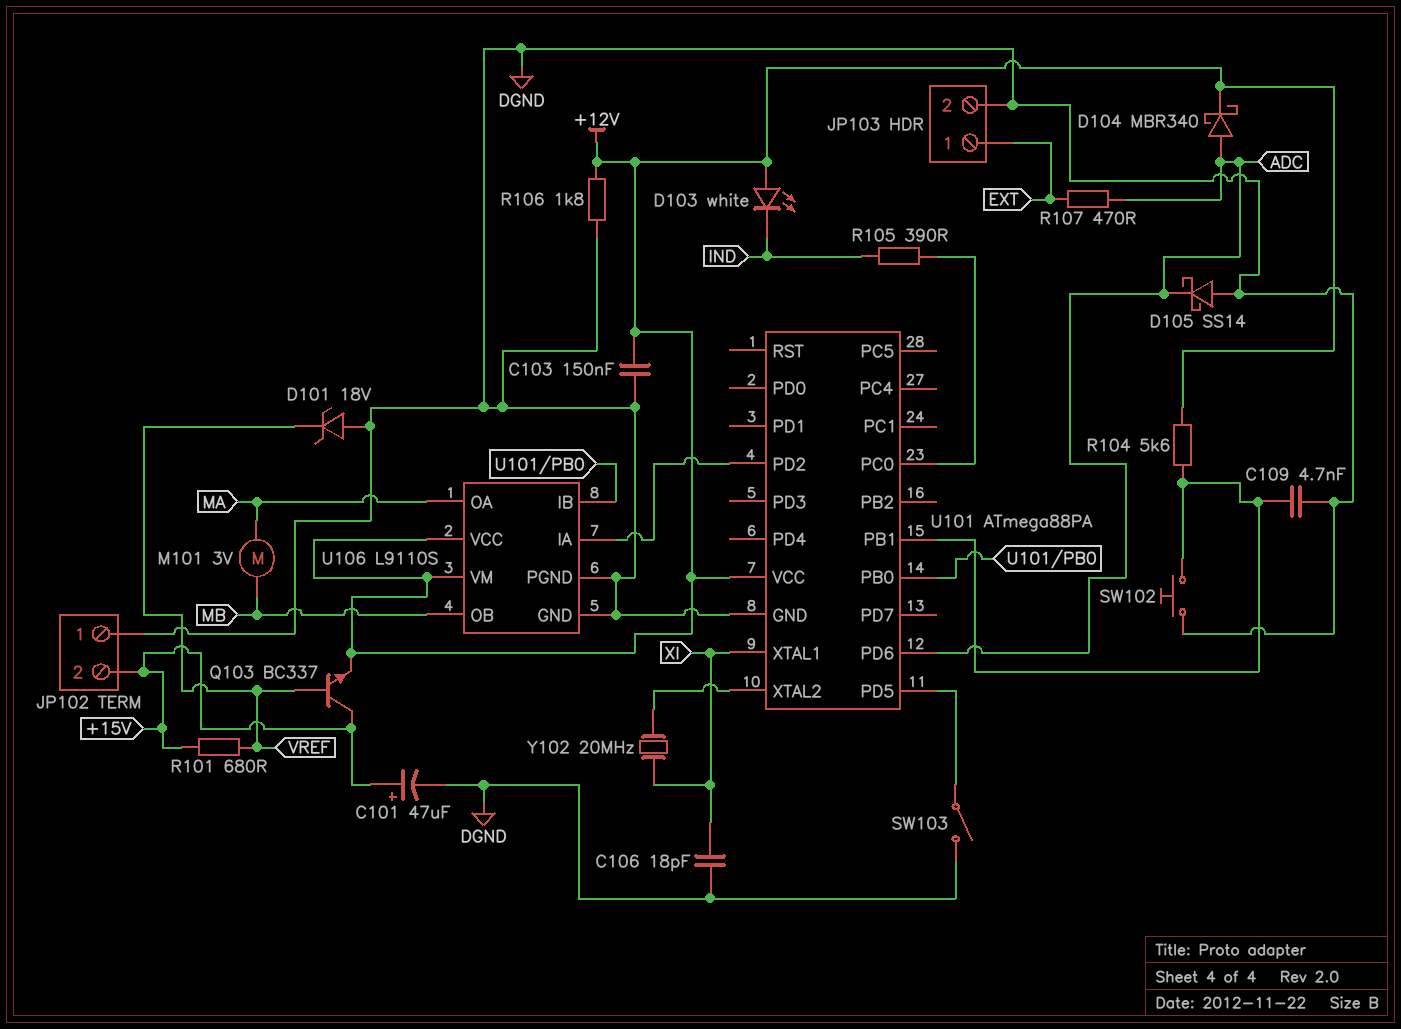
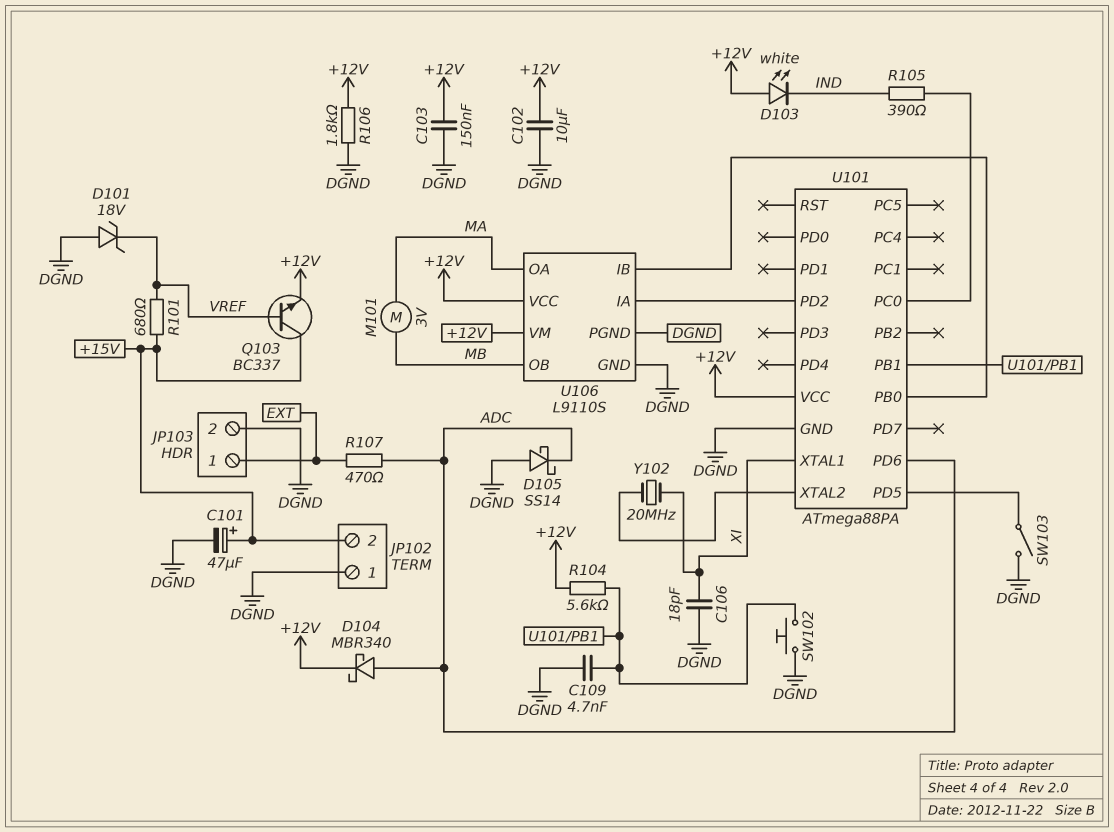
C102: none -> 10uF (+12V, DGND)

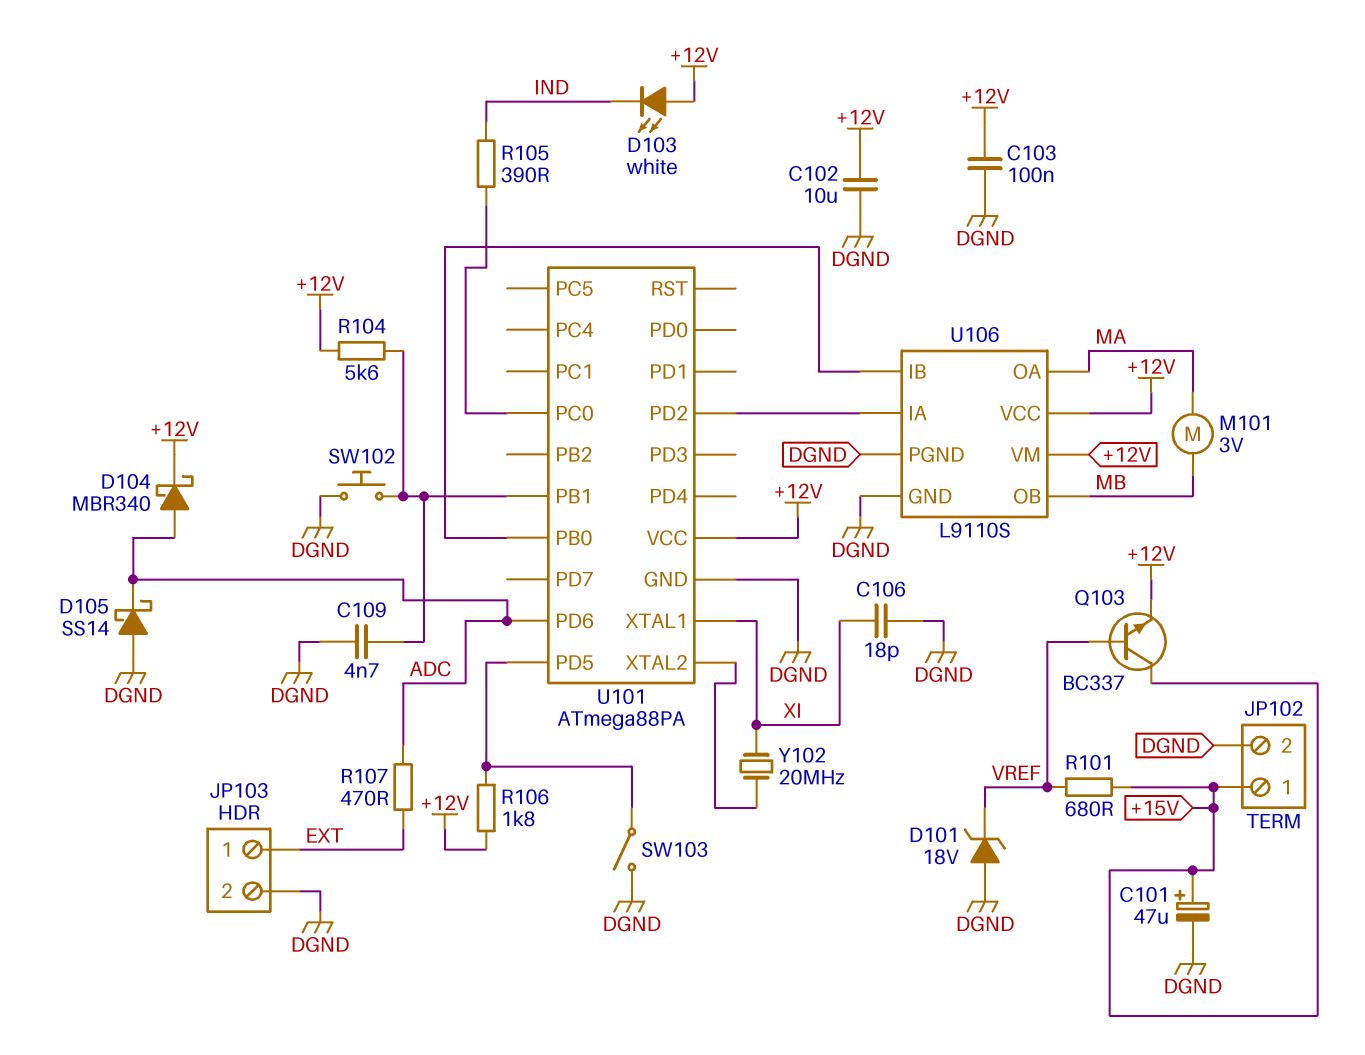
C103: 150nF (+12V, DGND) -> 100nF (+12V, DGND)
JP102 pin 1: DGND -> +15V
JP102 pin 2: +15V -> DGND
R106: 1.8k (+12V, DGND) -> 1.8k (+12V, U101/PD5)

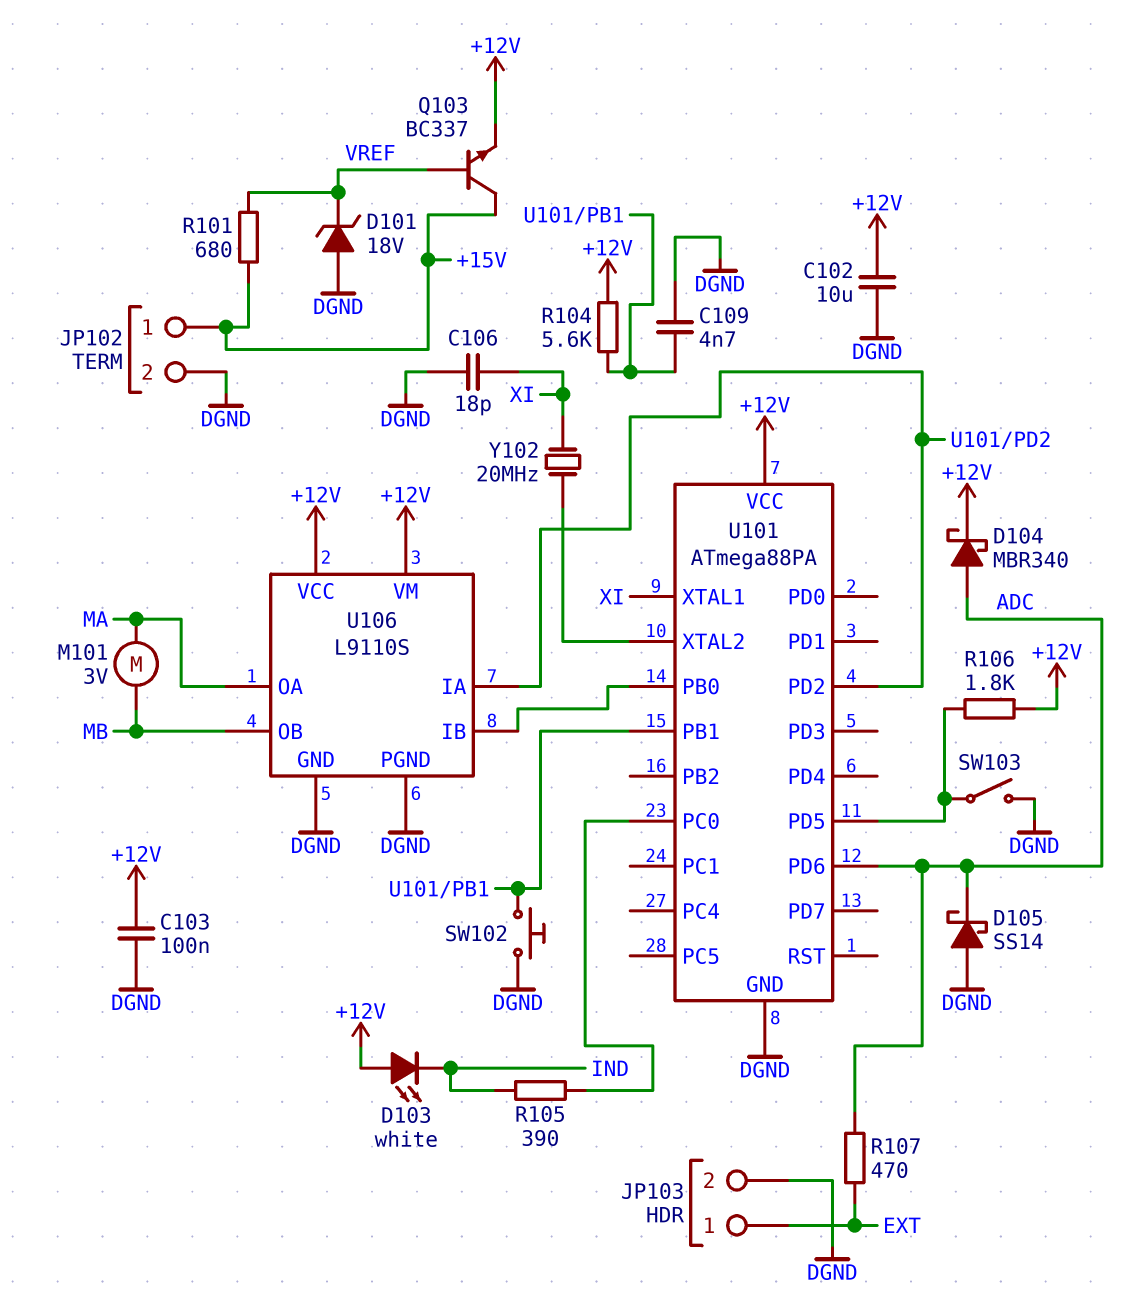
C101: 47uF (plus +15V, minus DGND) -> none

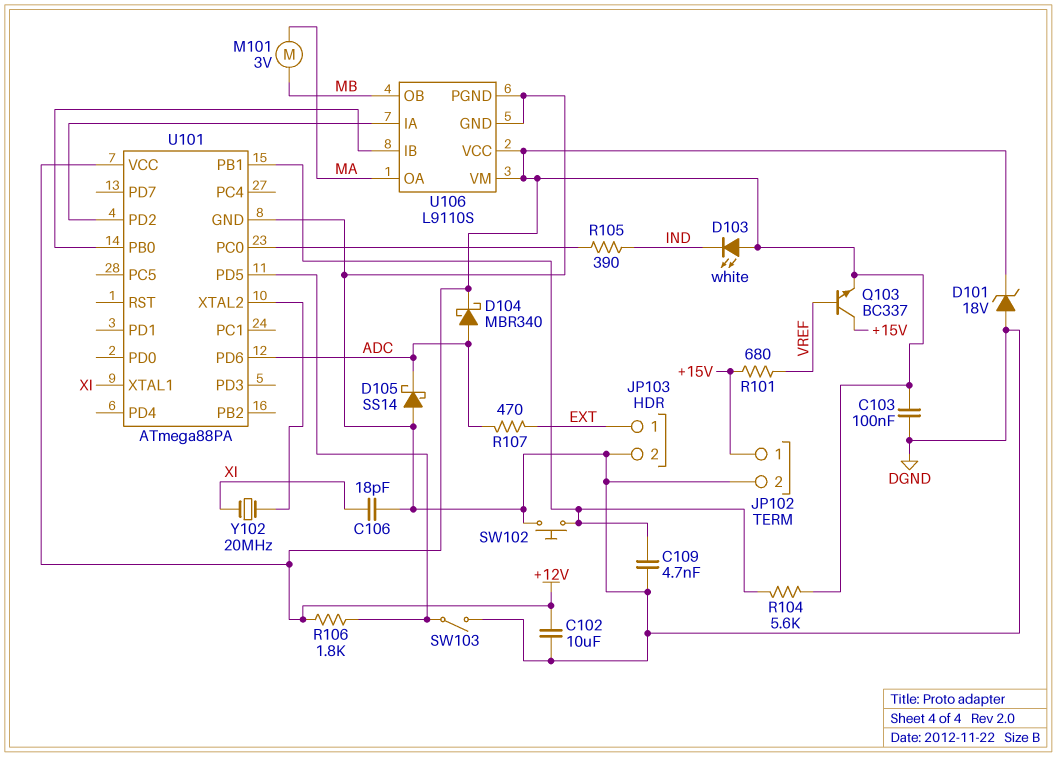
D101: zener 18V (A DGND, K VREF) -> zener 18V (A DGND, K +12V)

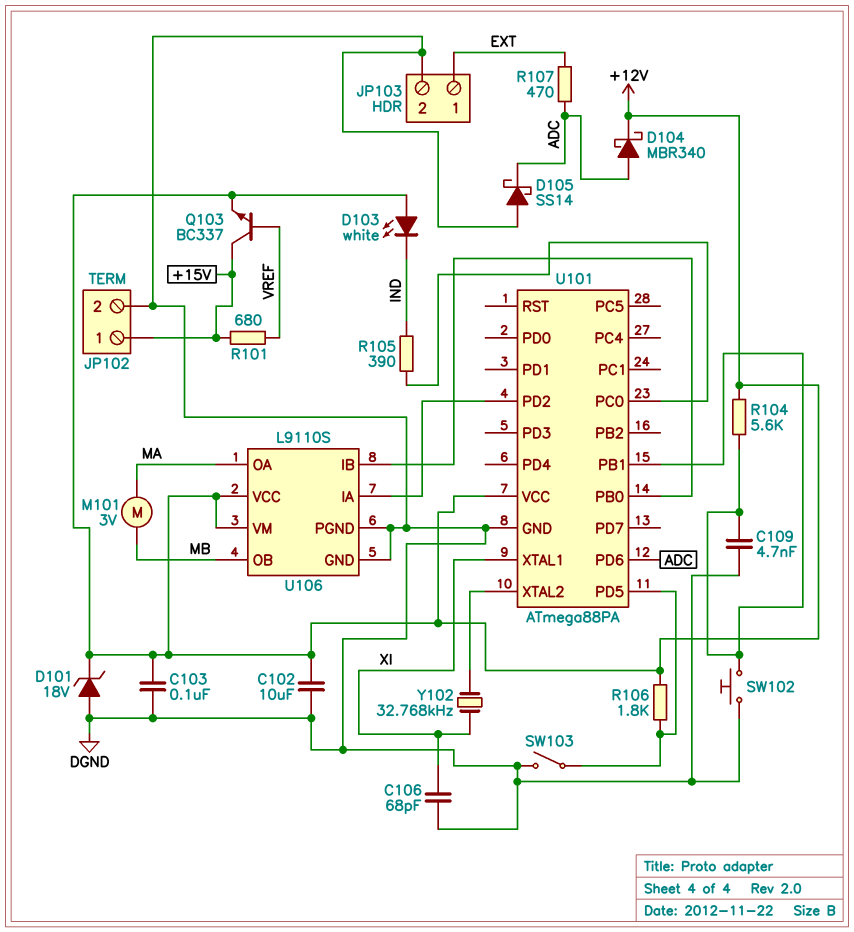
C106: 18pF (DGND, XI) -> 68pF (DGND, XI)
Y102: 20MHz (U101/XTAL2, XI) -> 32.768kHz (U101/XTAL2, XI)

